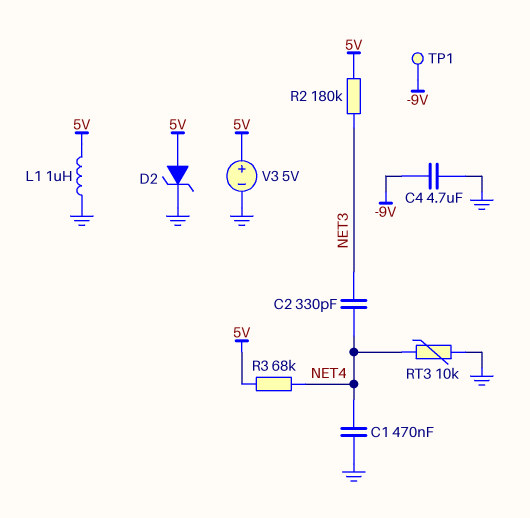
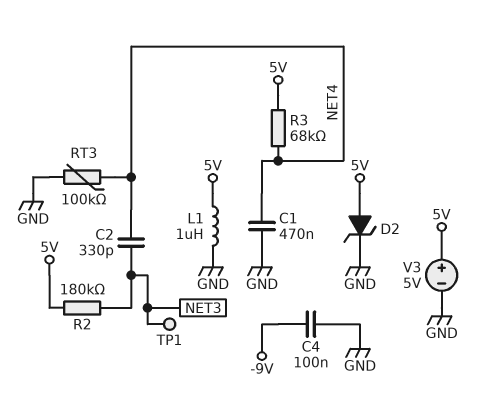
C4: 4.7uF (-9V, GND) -> 100nF (-9V, GND)
RT3: 10k (GND, NET4) -> 100k (GND, NET4)
TP1: test point (-9V) -> test point (NET3)

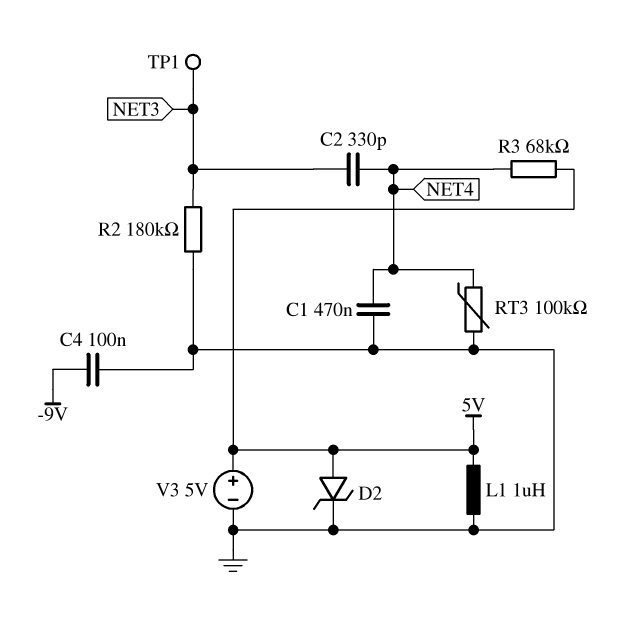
R2: 180k (5V, NET3) -> 180k (GND, NET3)

